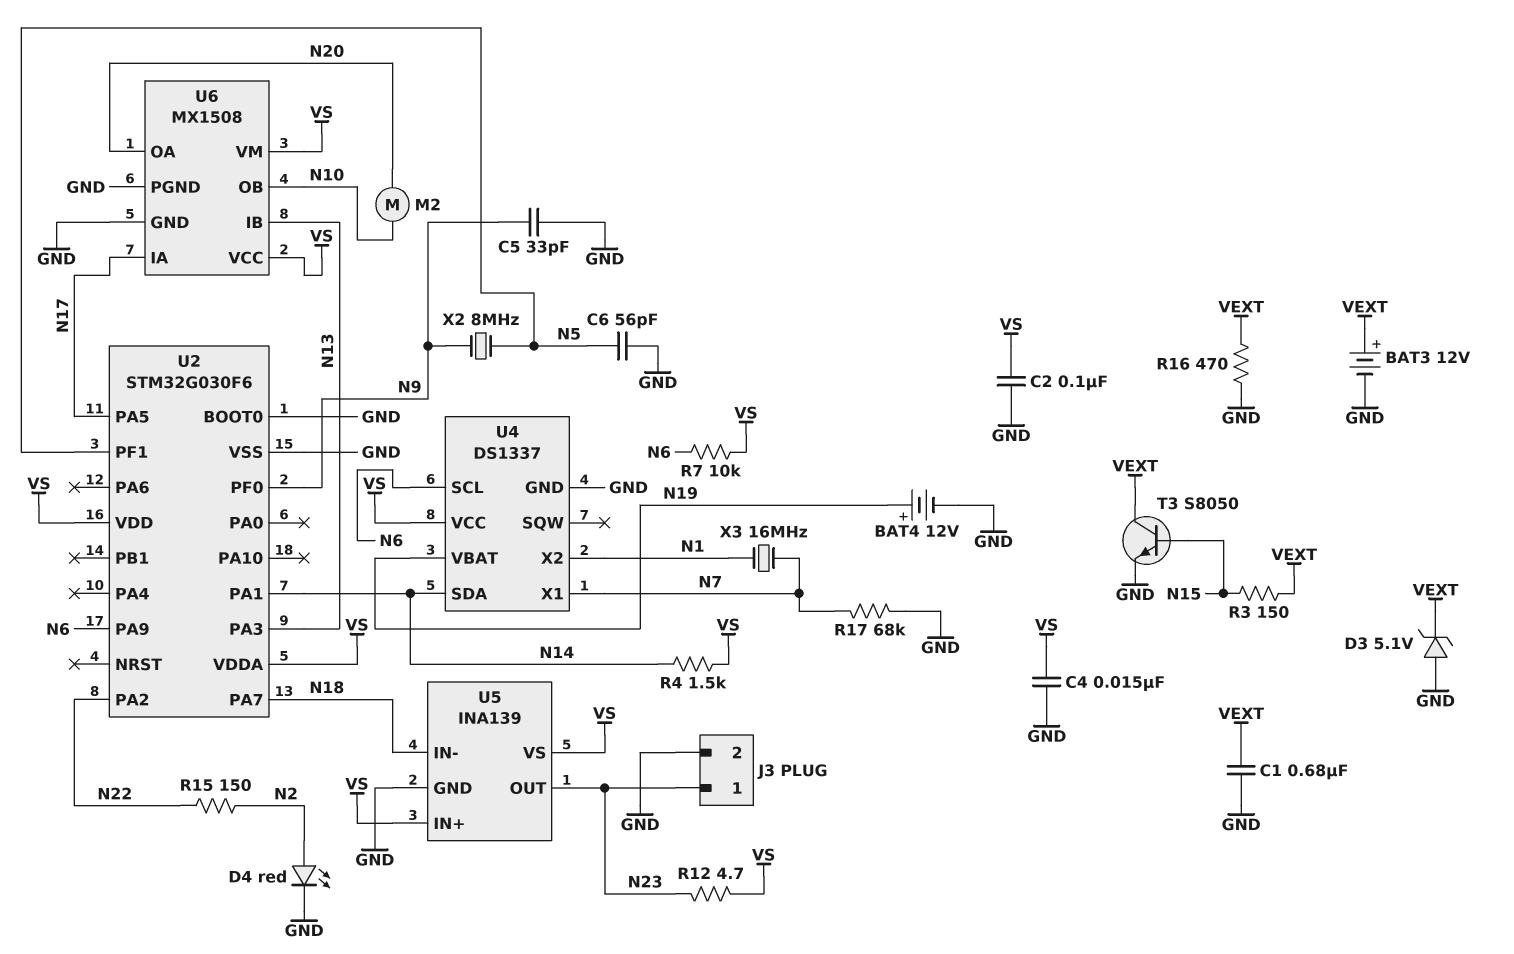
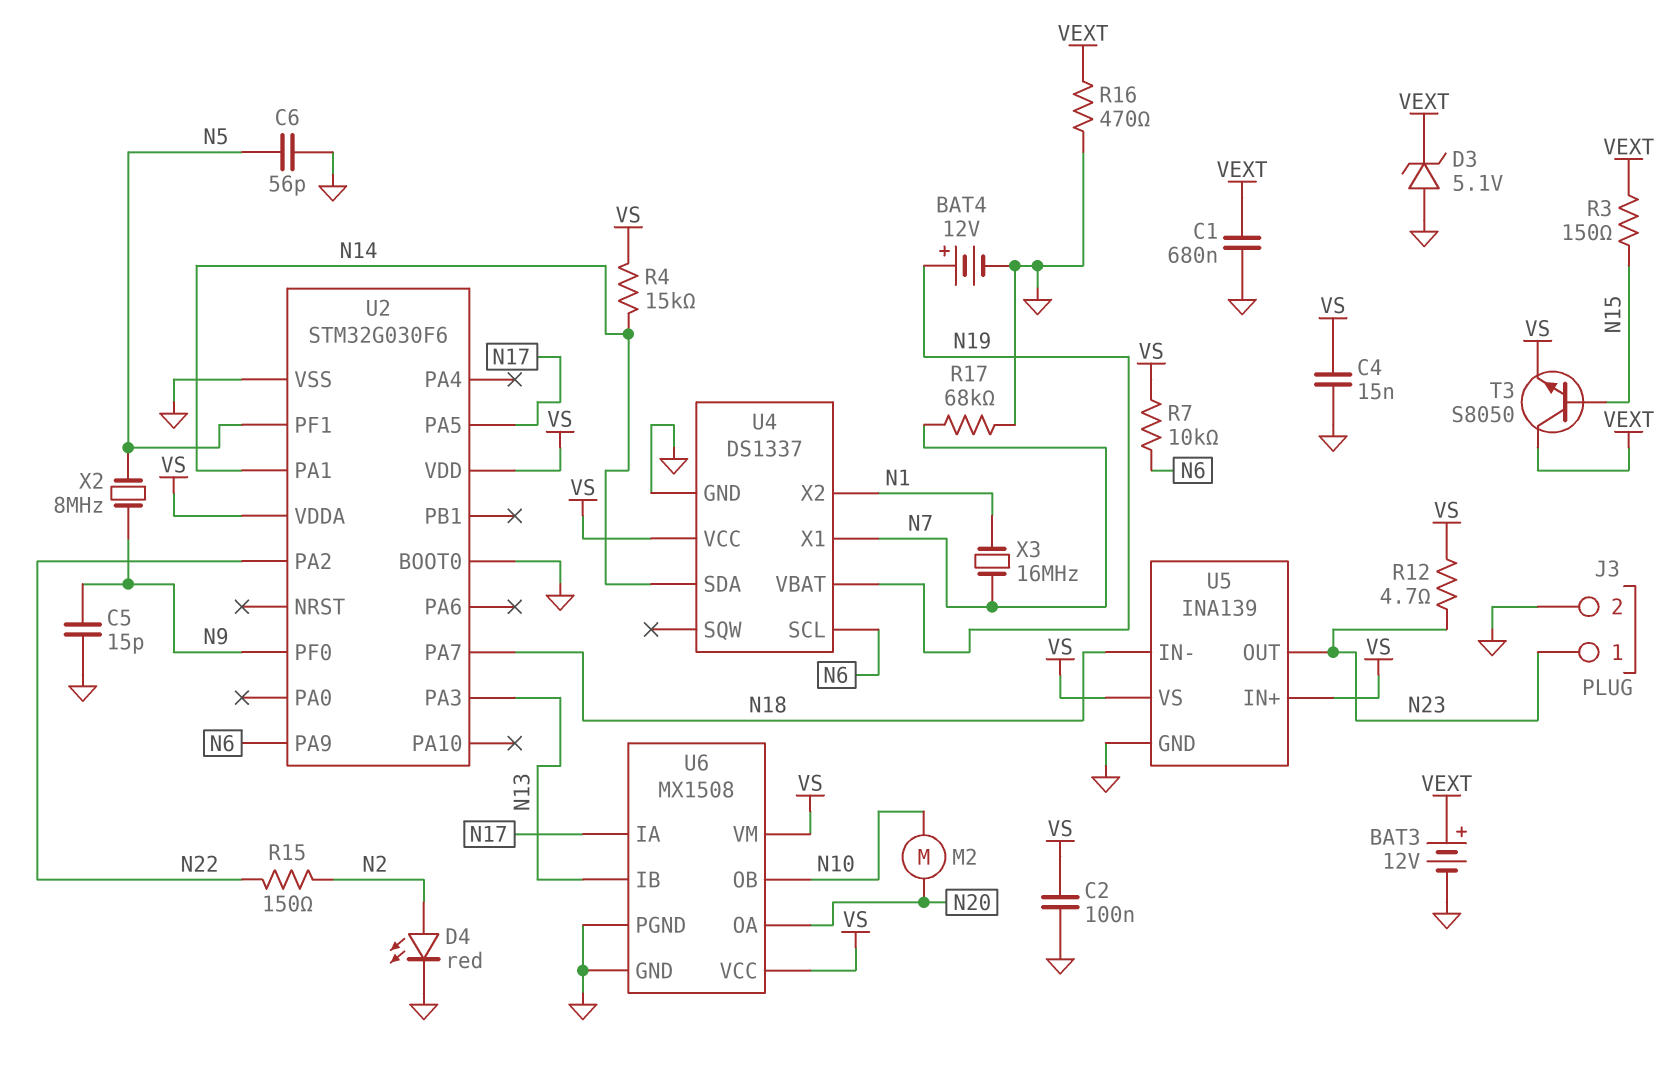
C5: 33pF (GND, N9) -> 15pF (GND, N9)
R4: 1.5k (N14, VS) -> 15k (N14, VS)
T3: NPN S8050 (B N15, C VEXT, E GND) -> NPN S8050 (B N15, C VEXT, E VS)

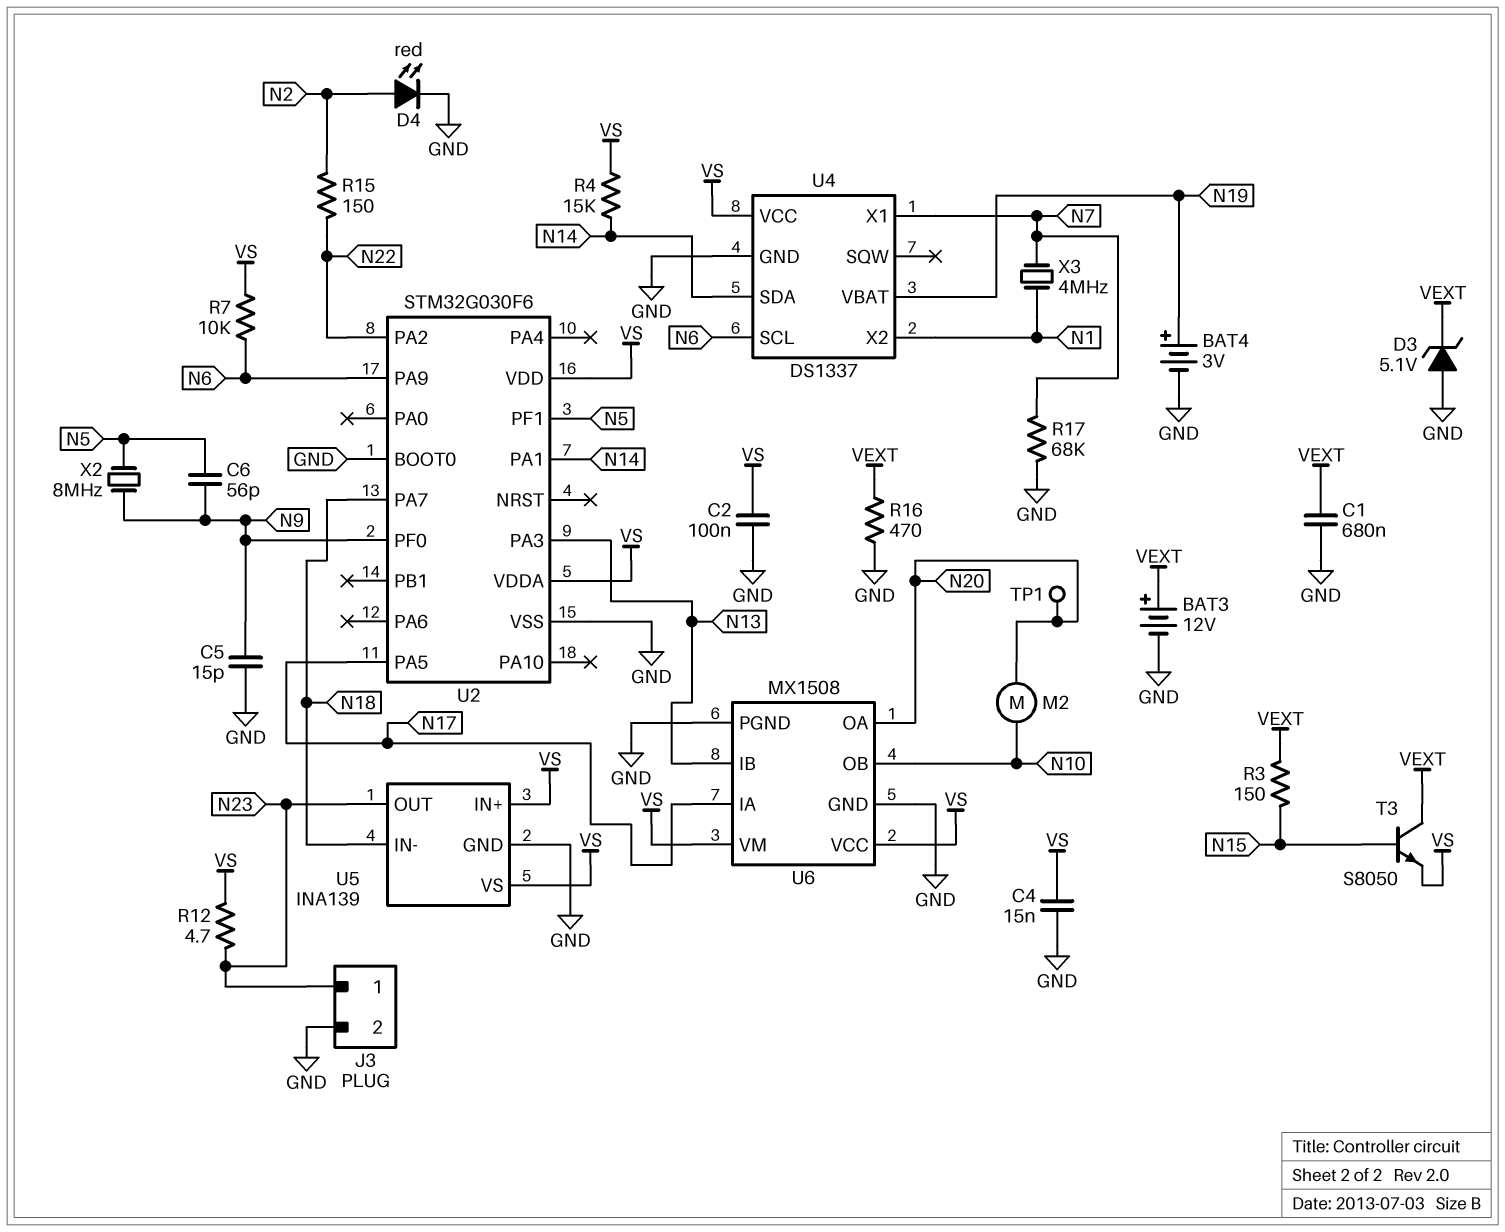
BAT4: 12V (plus N19, minus GND) -> 3V (plus N19, minus GND)
C6: 56pF (GND, N5) -> 56pF (N5, N9)
TP1: none -> test point (N20)
X3: 16MHz (N1, N7) -> 4MHz (N1, N7)

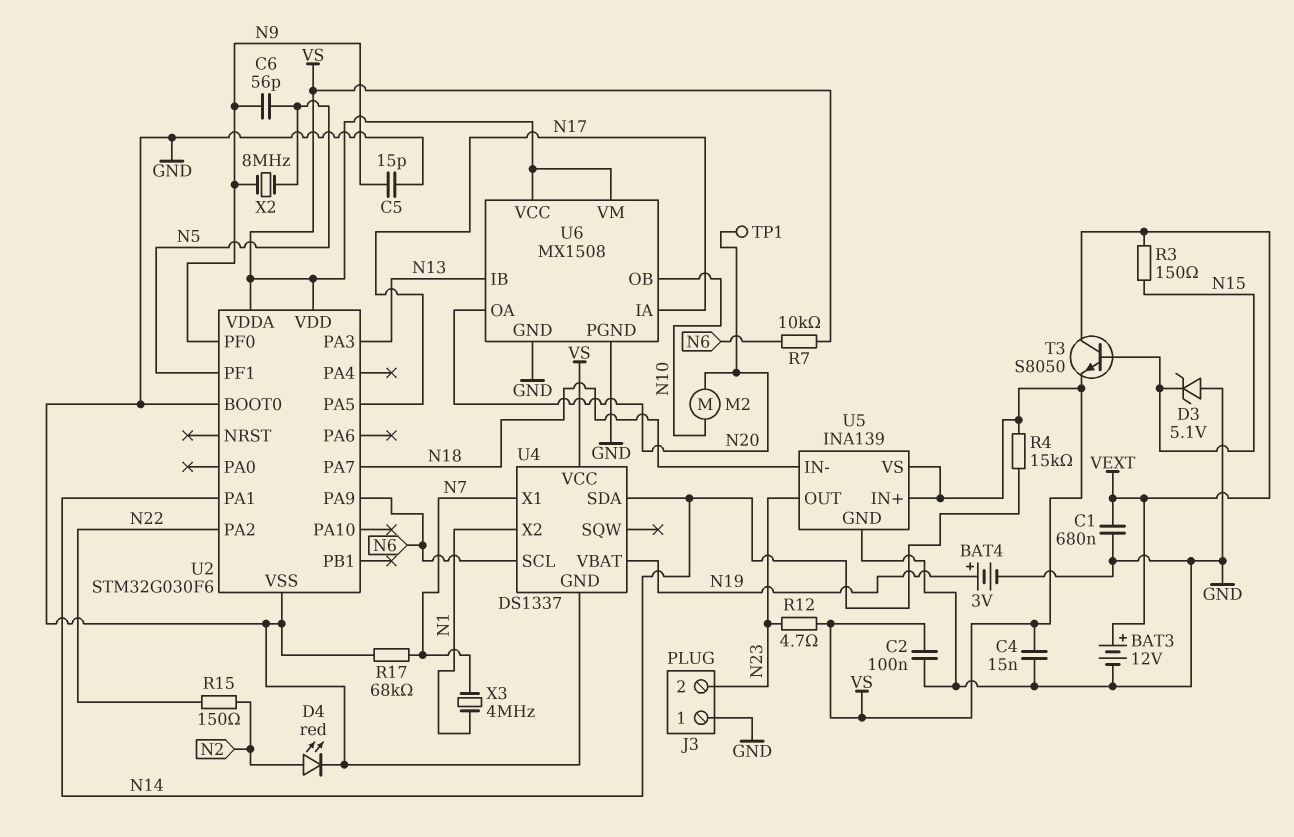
D3: zener 5.1V (A GND, K VEXT) -> zener 5.1V (A GND, K N15)
J3 pin 1: N23 -> GND
J3 pin 2: GND -> N23
R16: 470 (GND, VEXT) -> none

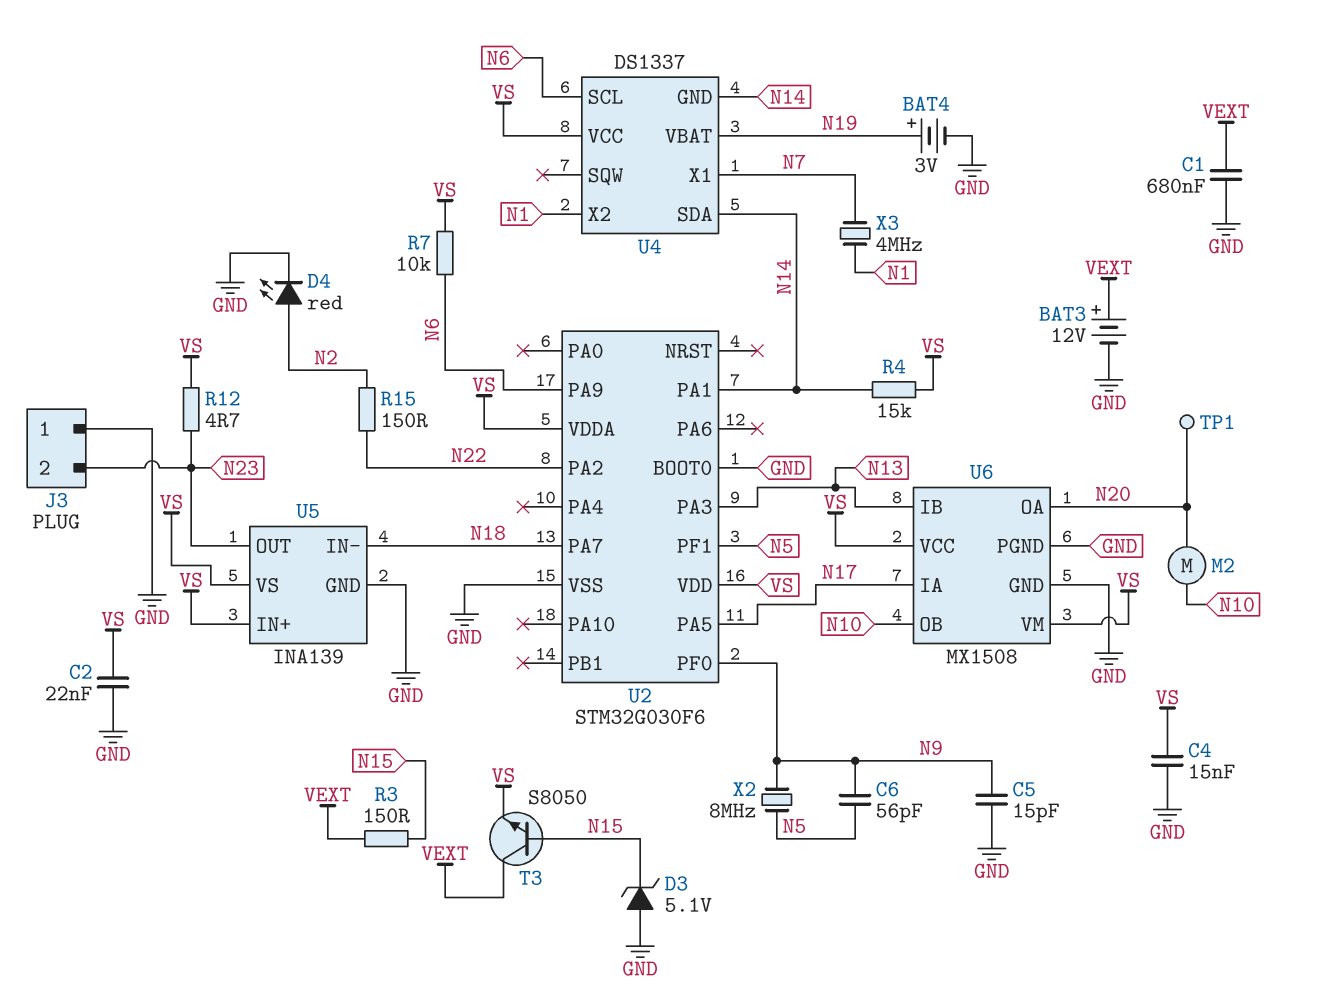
C2: 100nF (GND, VS) -> 22nF (GND, VS)
R17: 68k (GND, N7) -> none
U4 pin GND: GND -> N14

